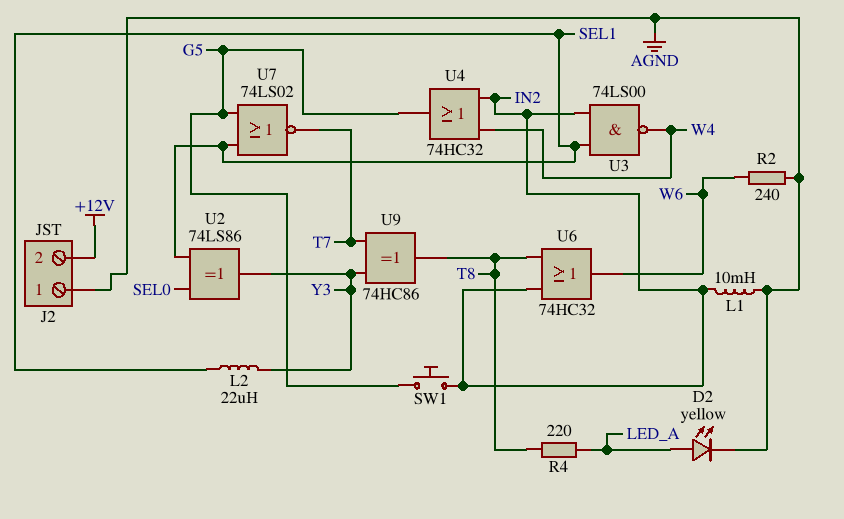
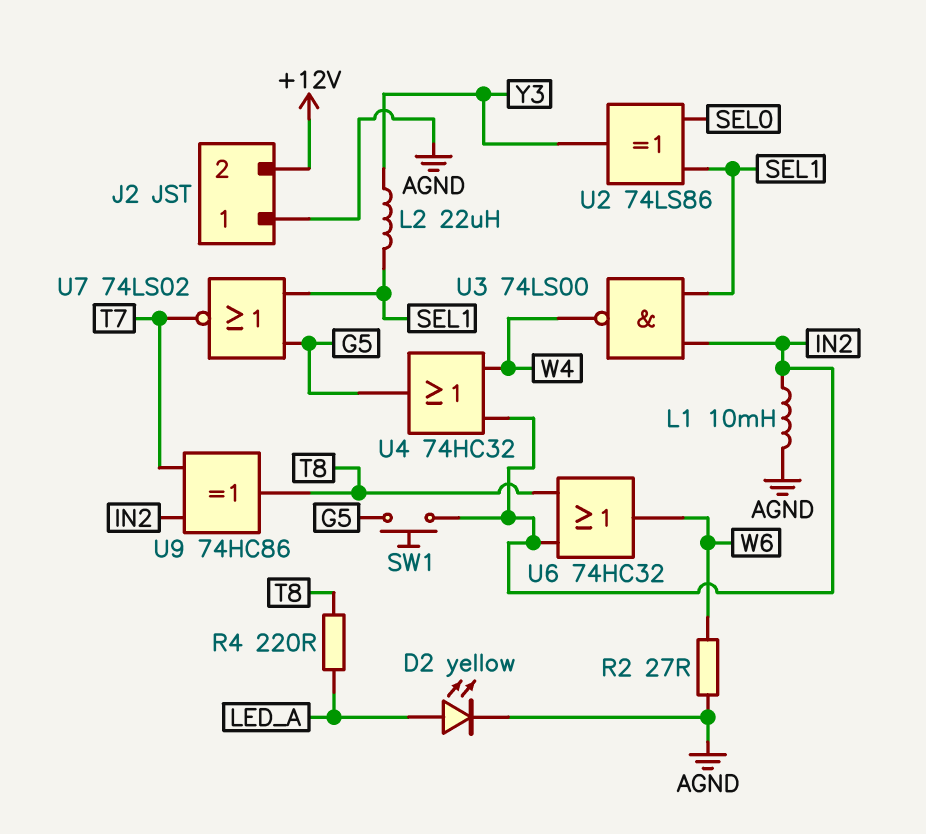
R2: 240 (AGND, W6) -> 27 (AGND, W6)
U9: XOR 74HC86 (in T7, in Y3, out T8) -> XOR 74HC86 (in IN2, in T7, out T8)

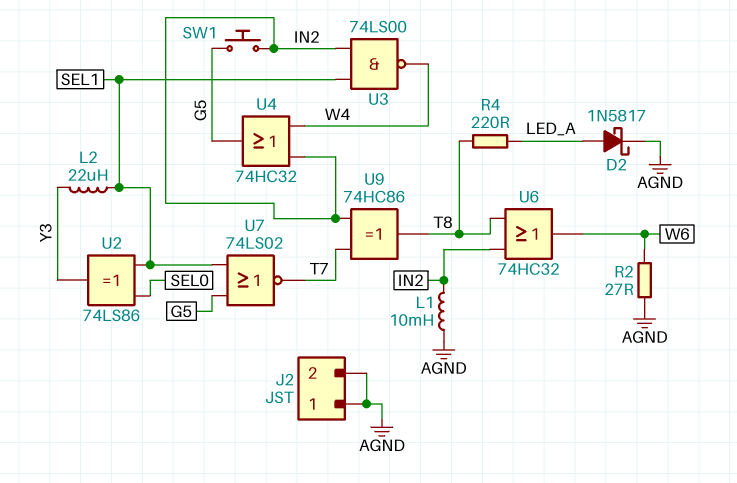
D2: LED yellow (A LED_A, K AGND) -> schottky 1N5817 (A LED_A, K AGND)
J2 pin 2: +12V -> AGND

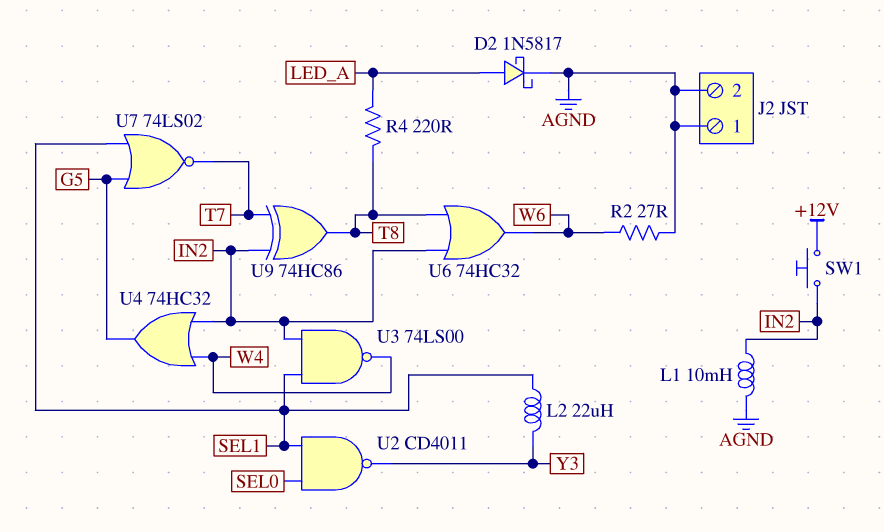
SW1: button (G5, IN2) -> button (+12V, IN2)
U2: XOR 74LS86 (in SEL0, in SEL1, out Y3) -> NAND CD4011 (in SEL0, in SEL1, out Y3)

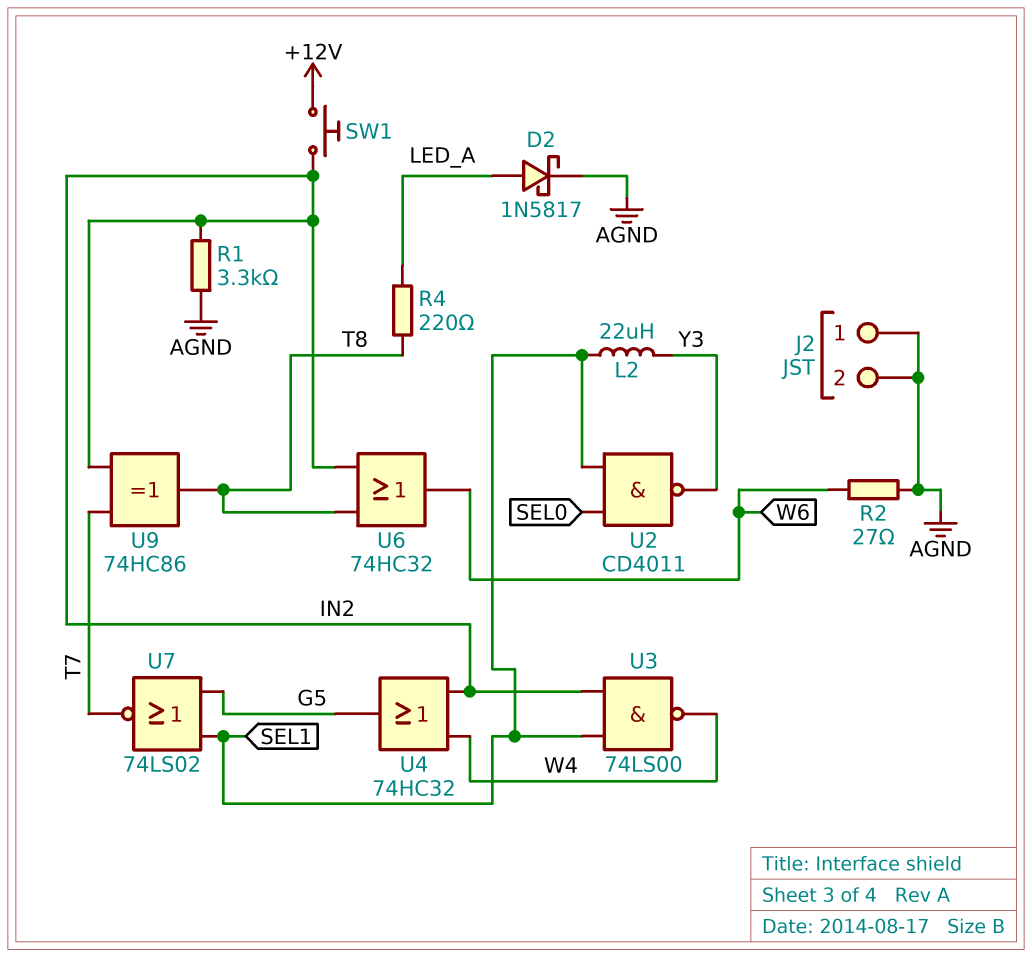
L1: 10mH (AGND, IN2) -> none
R1: none -> 3.3k (AGND, IN2)

